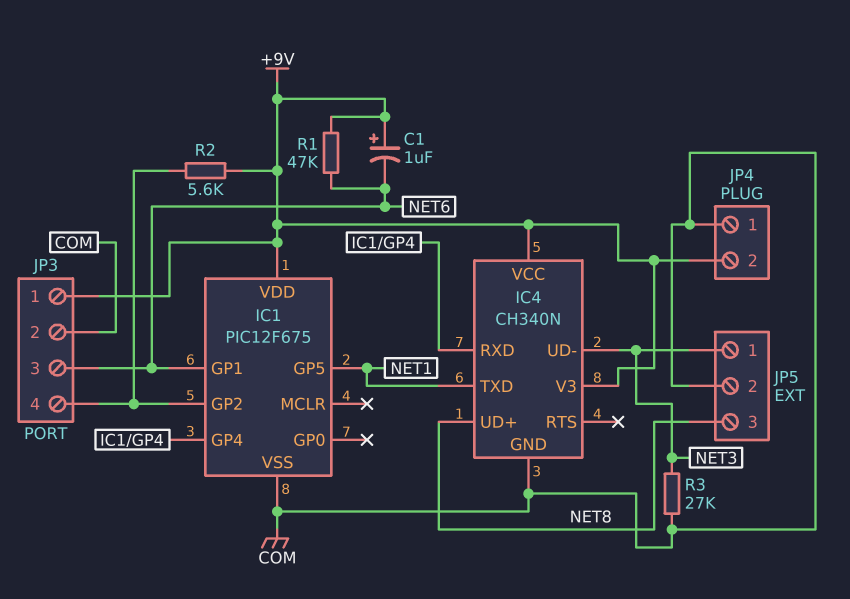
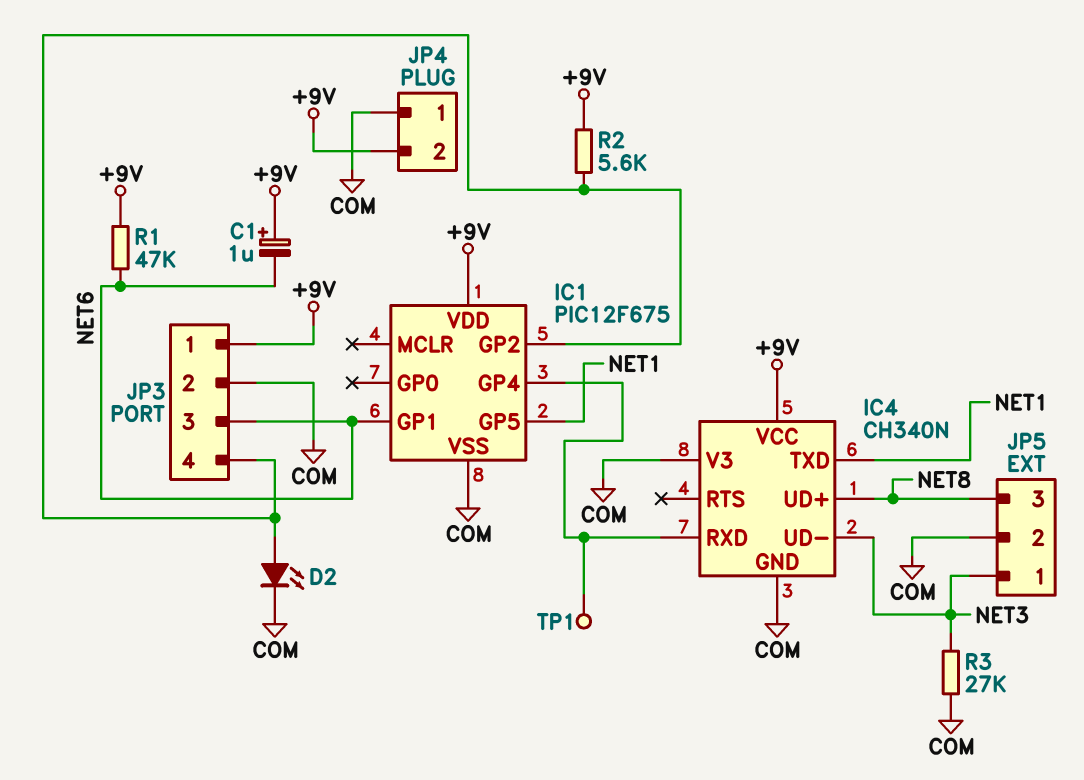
D2: none -> LED (A IC1/GP2, K COM)
IC4 pin V3: +9V -> COM
TP1: none -> test point (IC1/GP4)

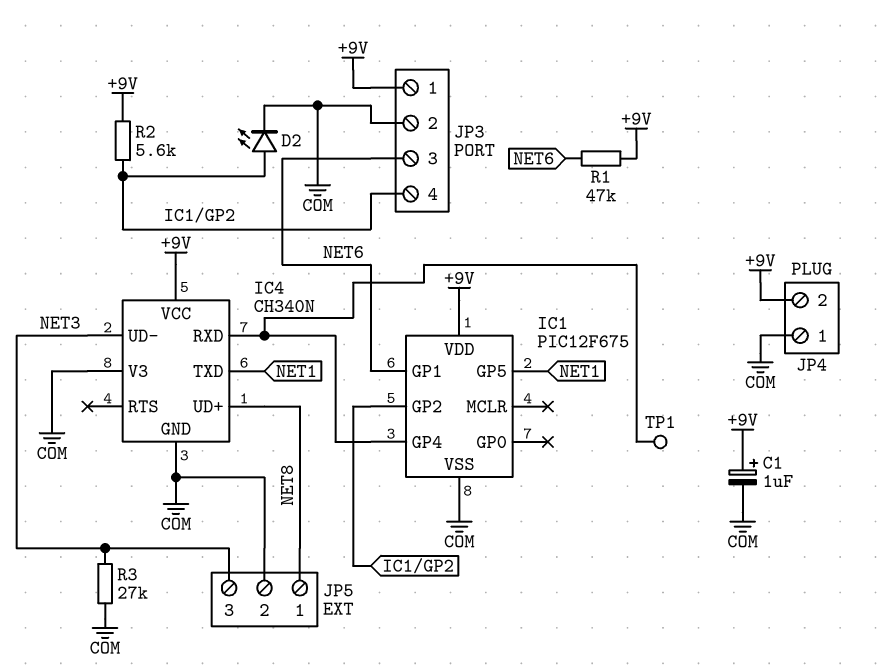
C1: 1uF (plus +9V, minus NET6) -> 1uF (plus +9V, minus COM)
JP5 pin 1: NET3 -> NET8
JP5 pin 3: NET8 -> NET3

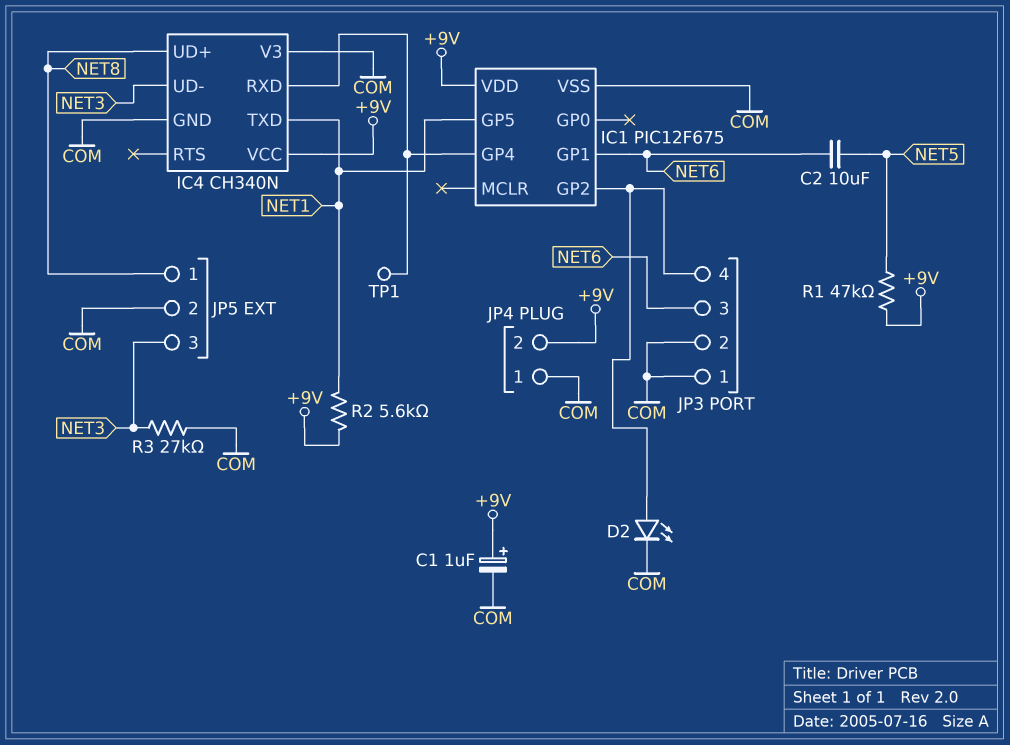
C2: none -> 10uF (NET5, NET6)
JP3 pin 1: +9V -> COM
R1: 47k (+9V, NET6) -> 47k (+9V, NET5)
R2: 5.6k (+9V, IC1/GP2) -> 5.6k (+9V, NET1)

